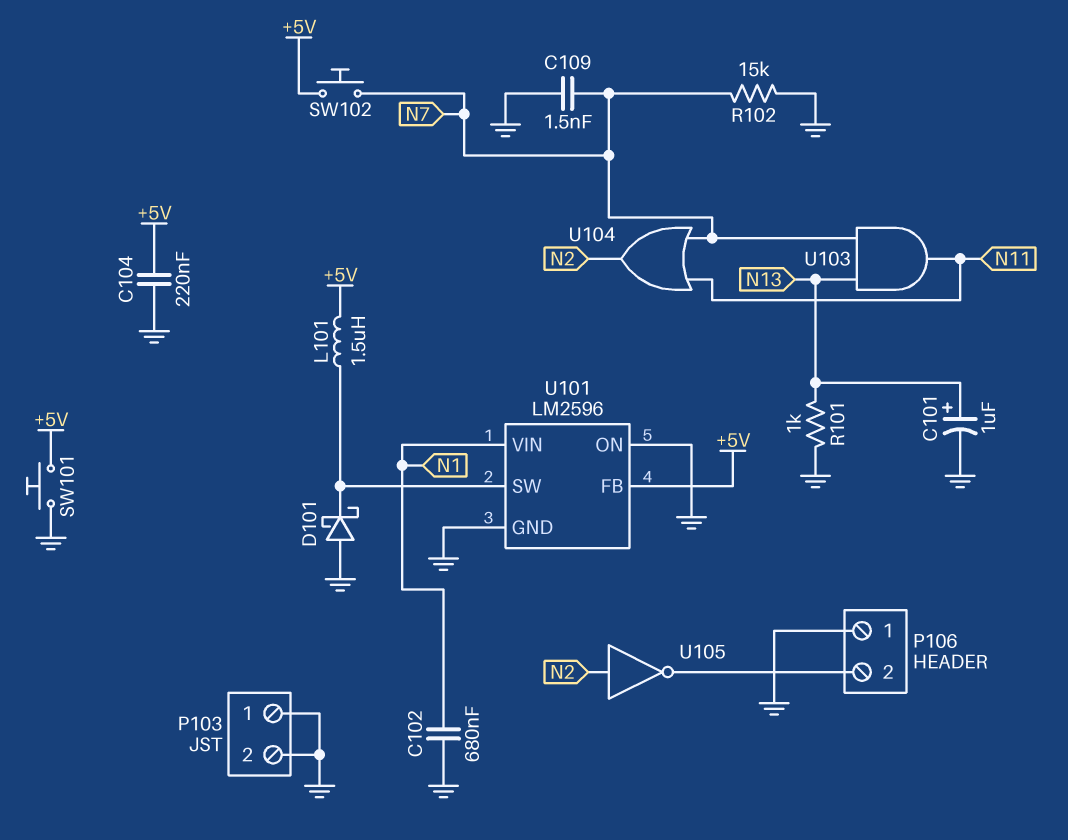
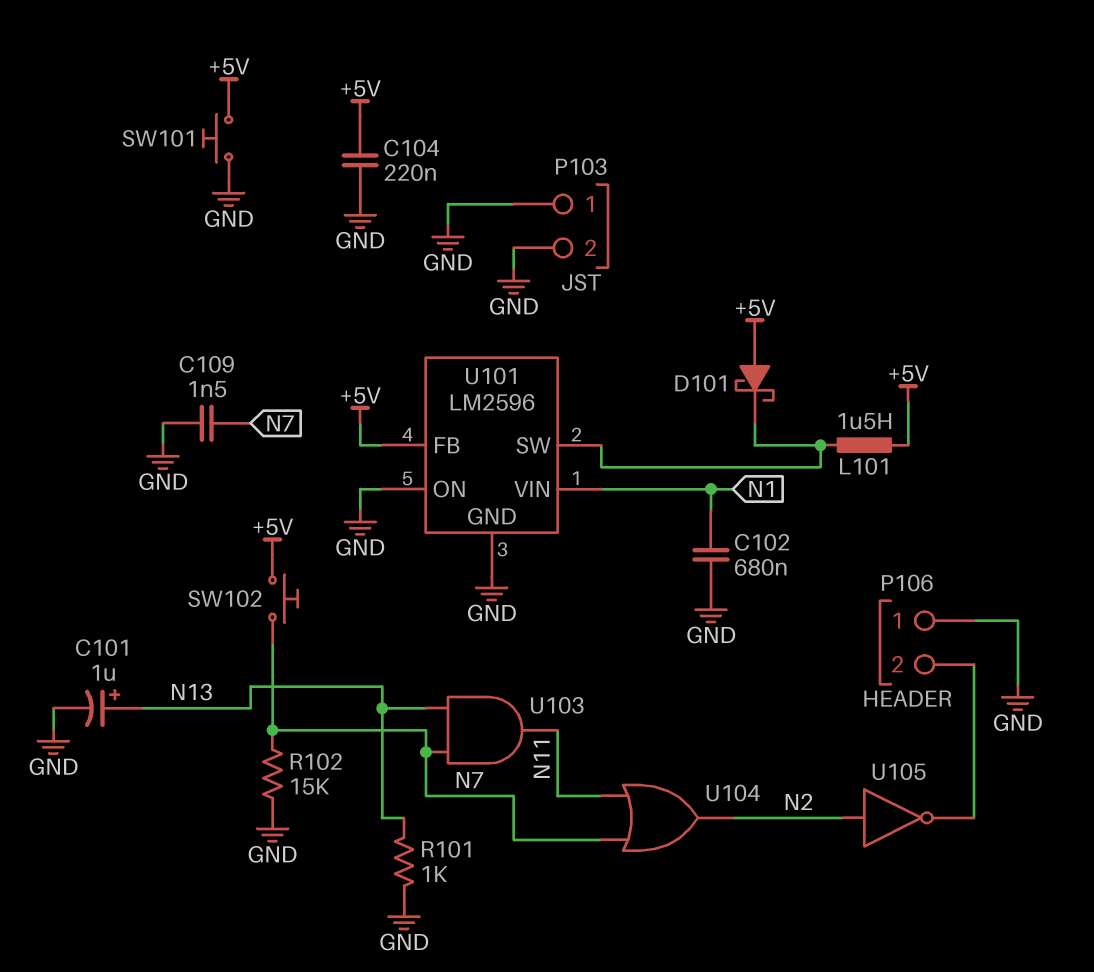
D101: schottky (A GND, K U101/SW) -> schottky (A +5V, K U101/SW)

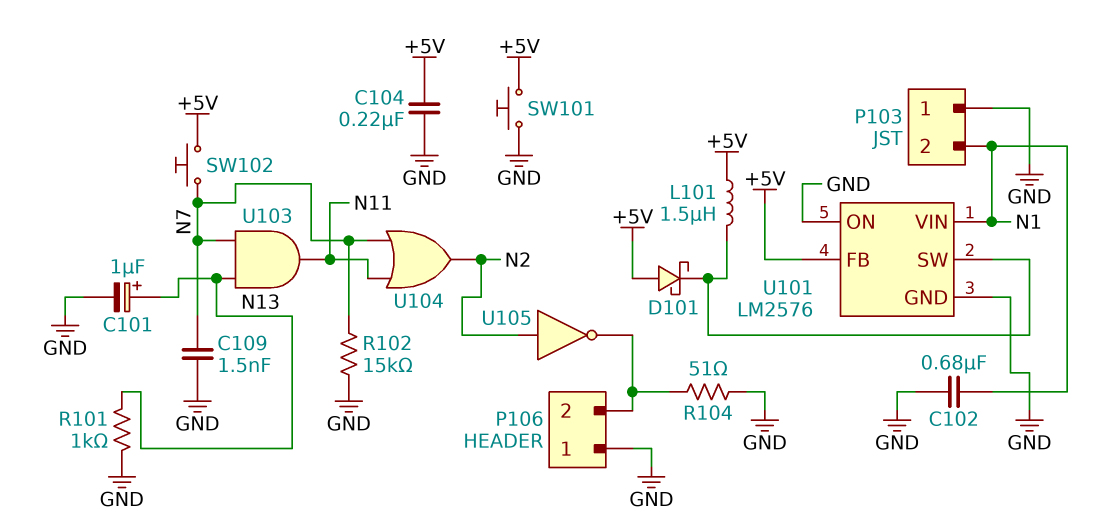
P103 pin 2: GND -> N1
R104: none -> 51 (GND, P106/2)
U101: LM2596 -> LM2576

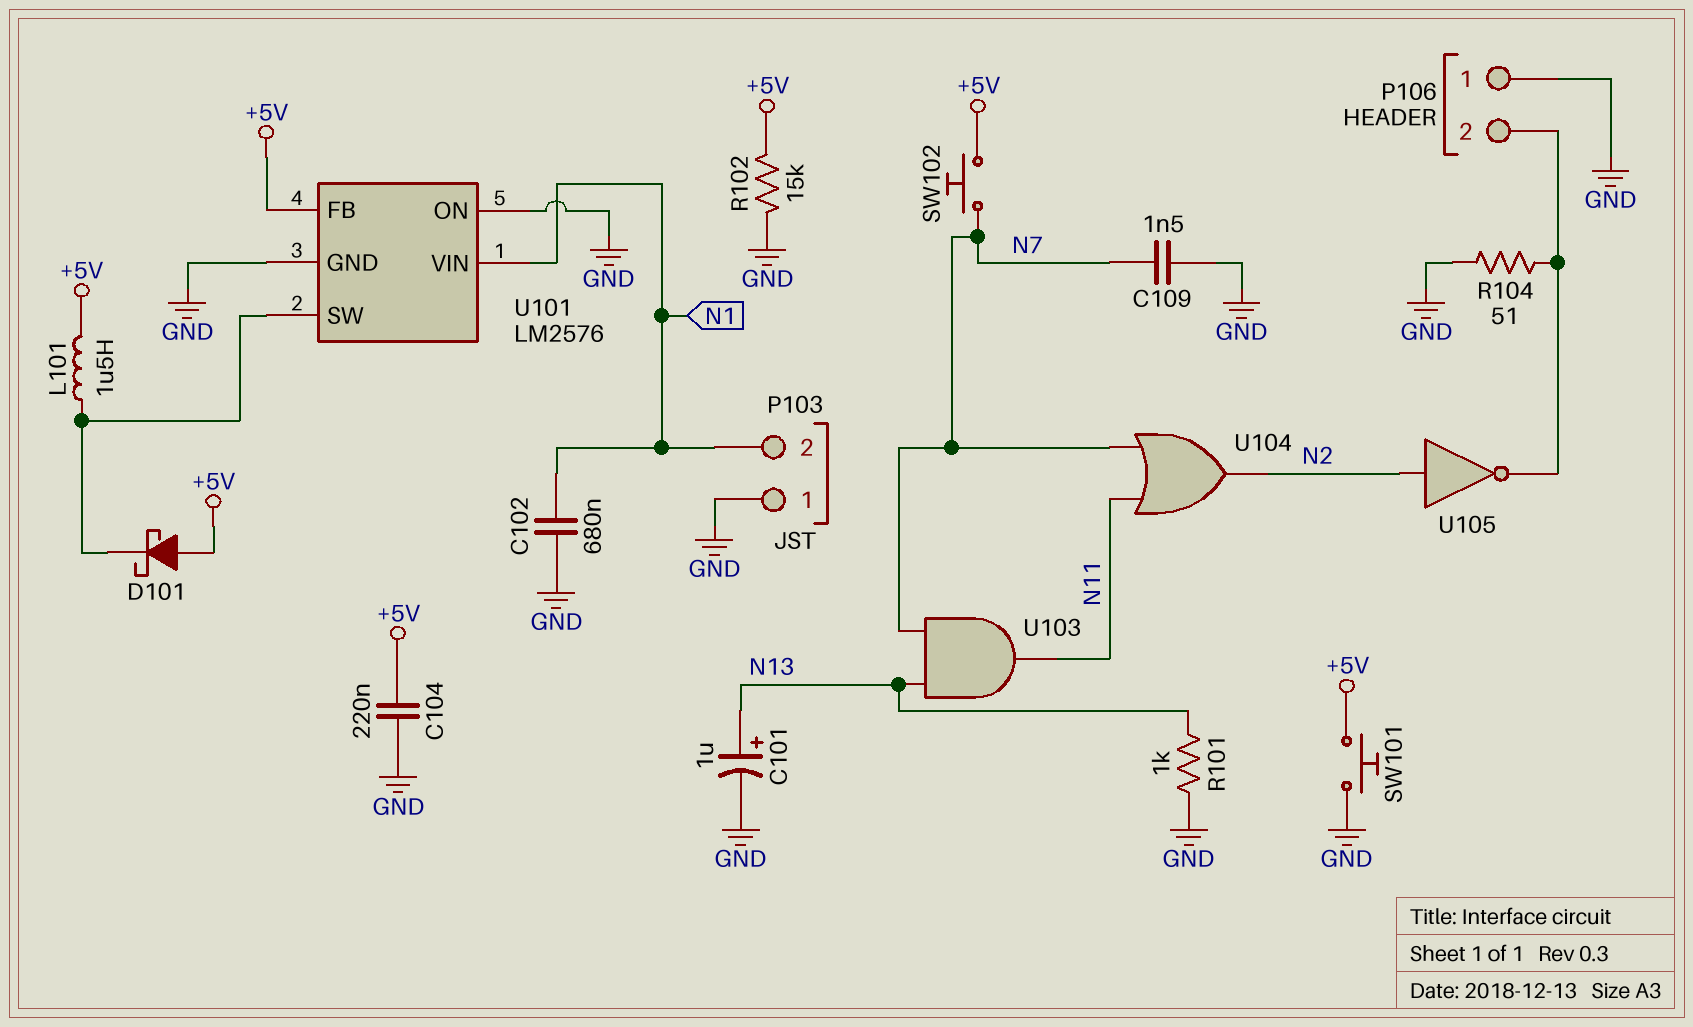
R102: 15k (GND, N7) -> 15k (+5V, GND)

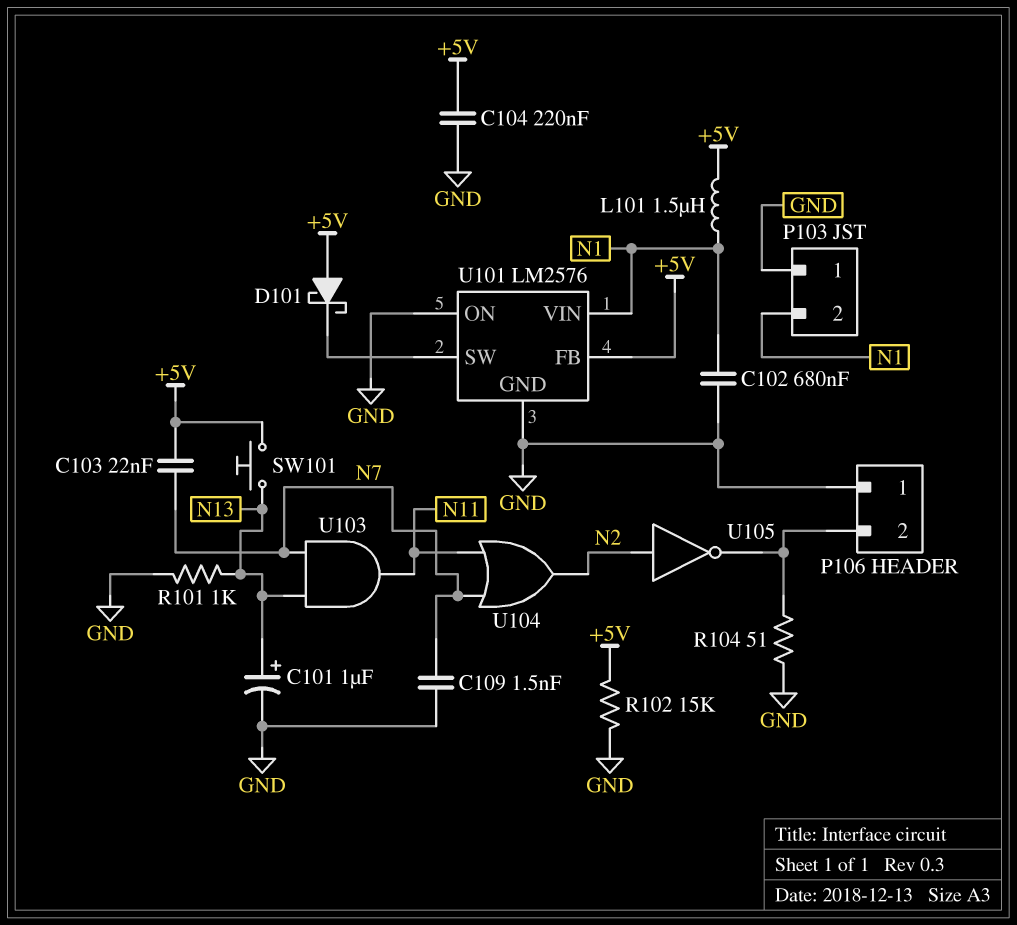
C103: none -> 22nF (+5V, N7)
L101: 1.5uH (+5V, U101/SW) -> 1.5uH (+5V, N1)
SW101: button (+5V, GND) -> button (+5V, N13)
SW102: button (+5V, N7) -> none

